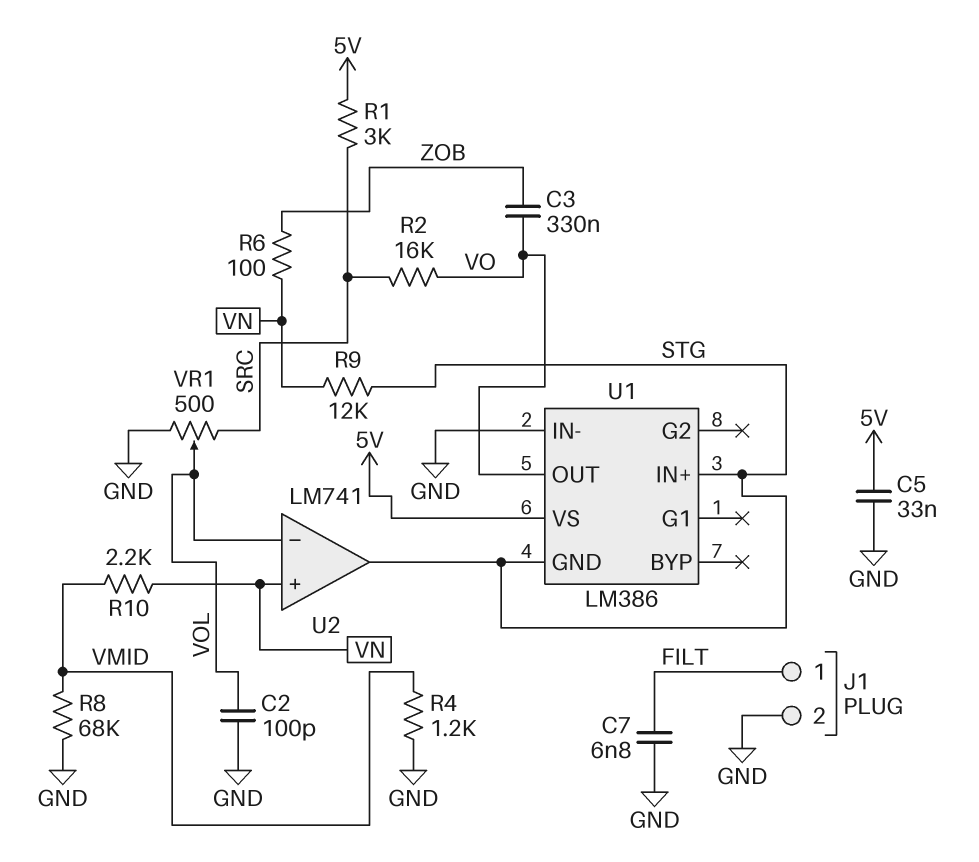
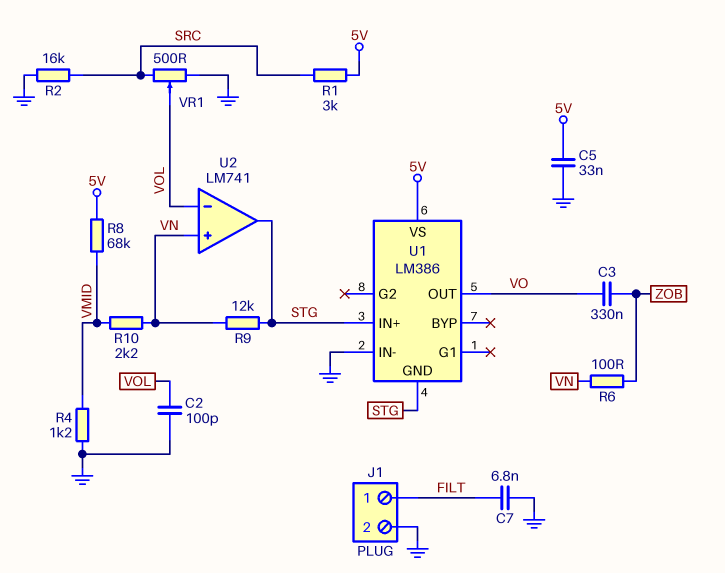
R2: 16k (SRC, VO) -> 16k (GND, SRC)
R8: 68k (GND, VMID) -> 68k (5V, VMID)

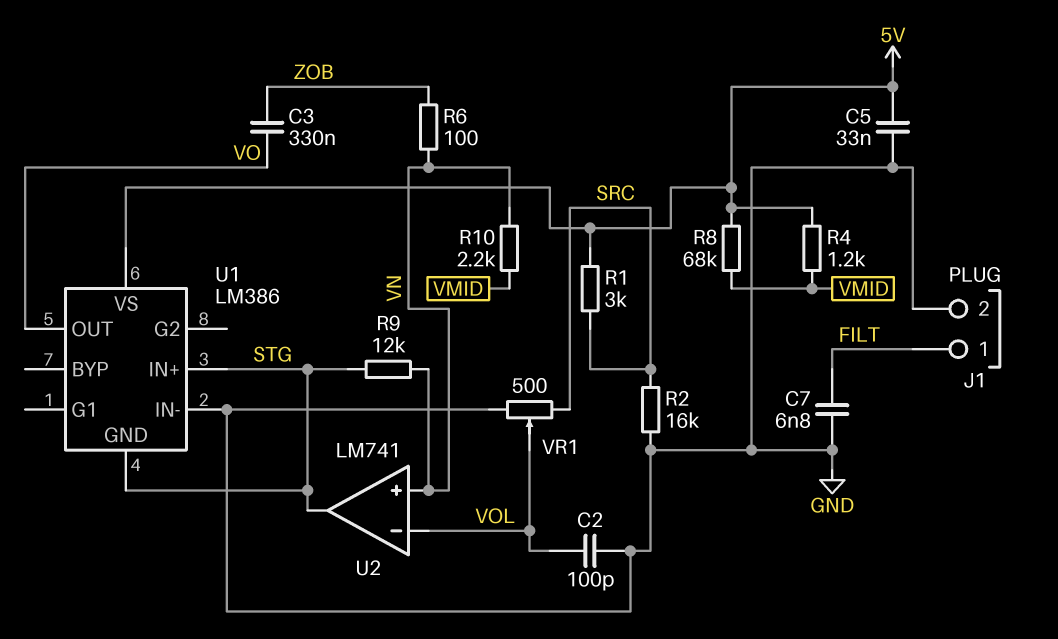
R4: 1.2k (GND, VMID) -> 1.2k (5V, VMID)

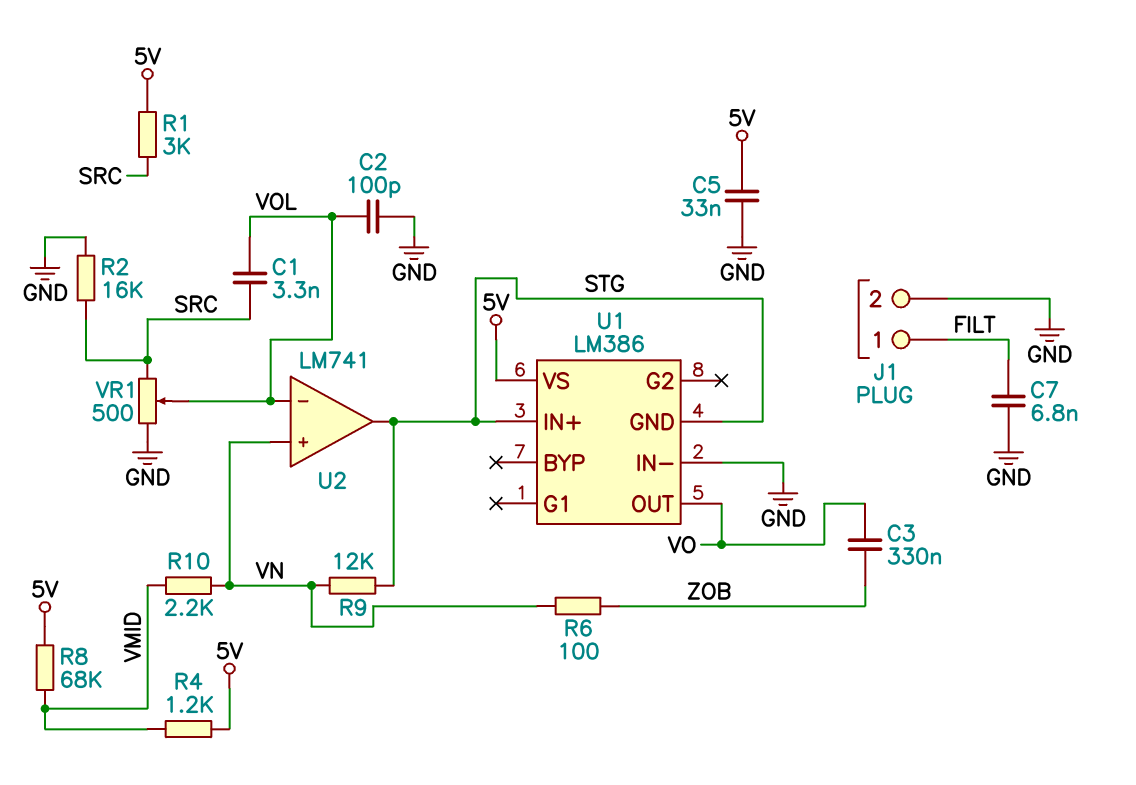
C1: none -> 3.3nF (SRC, VOL)

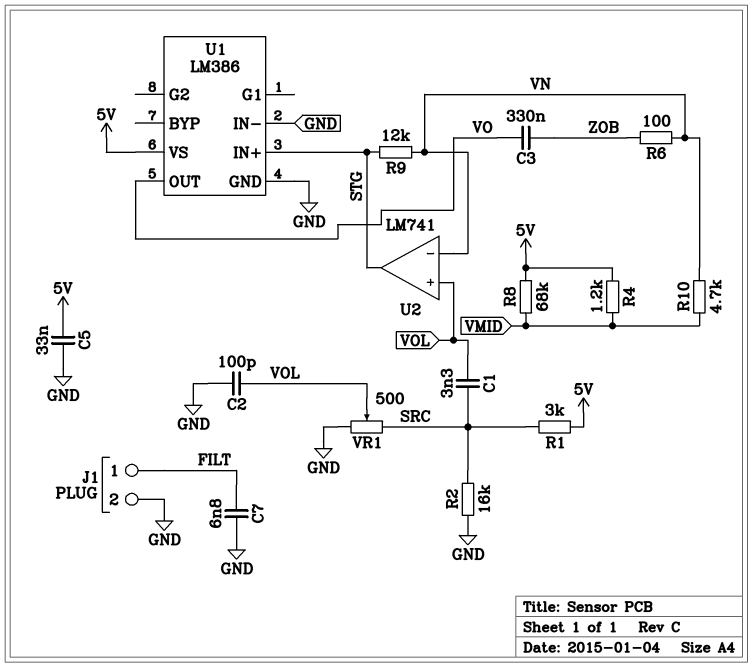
R10: 2.2k (VMID, VN) -> 4.7k (VMID, VN)
U1 pin GND: STG -> GND
U2 pin in+: VN -> VOL
U2 pin in-: VOL -> VN

